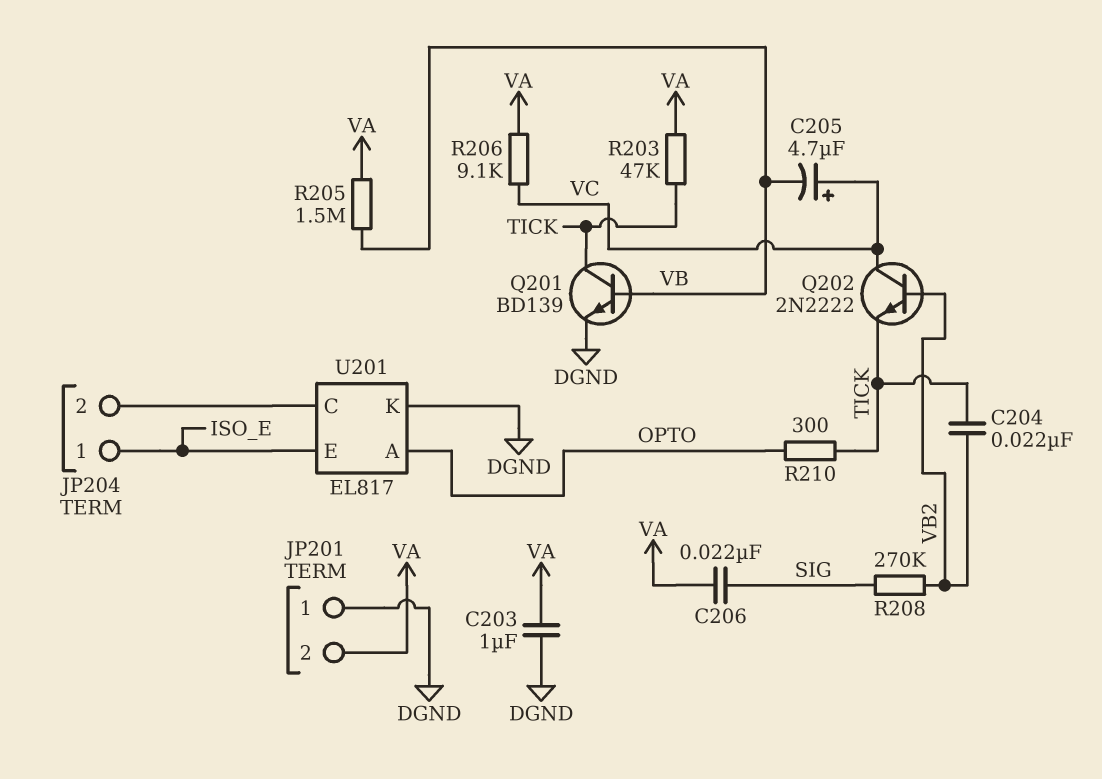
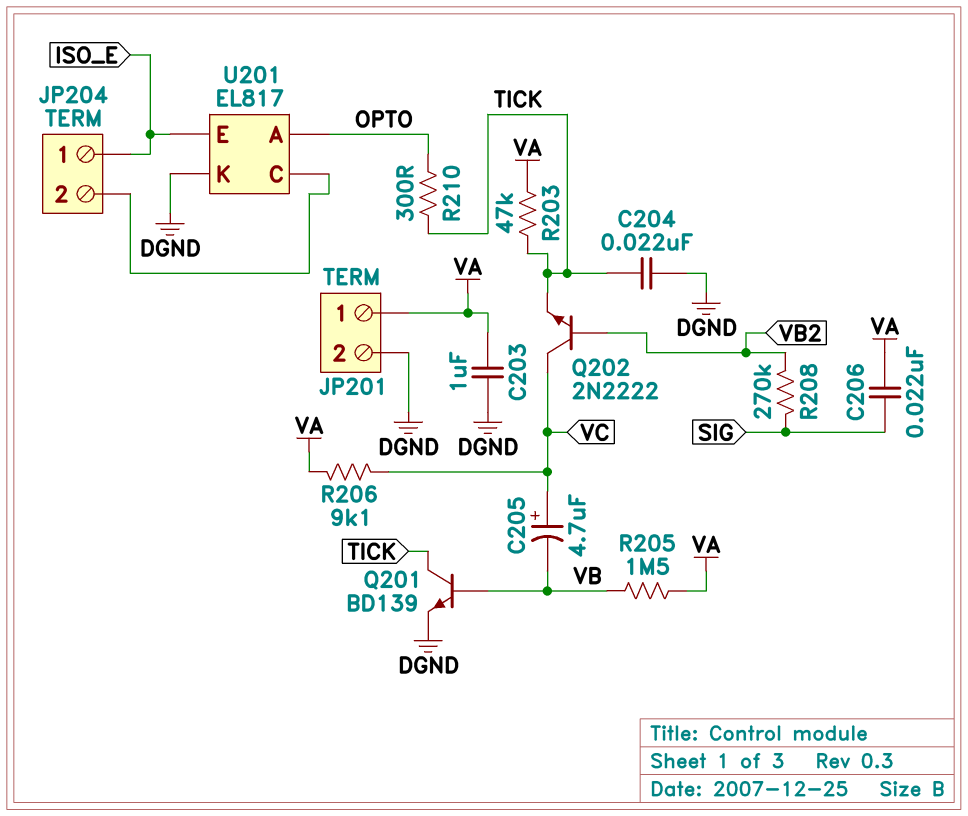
C204: 22nF (TICK, VB2) -> 22nF (DGND, TICK)
JP201 pin 1: DGND -> VA
JP201 pin 2: VA -> DGND

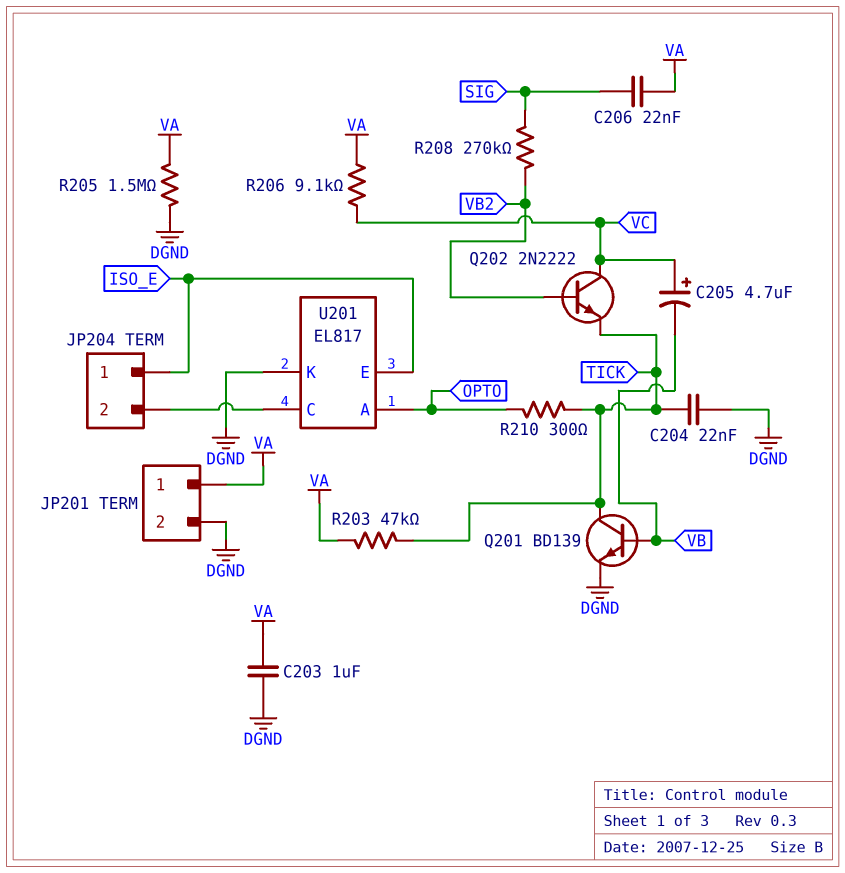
R205: 1.5M (VA, VB) -> 1.5M (DGND, VA)

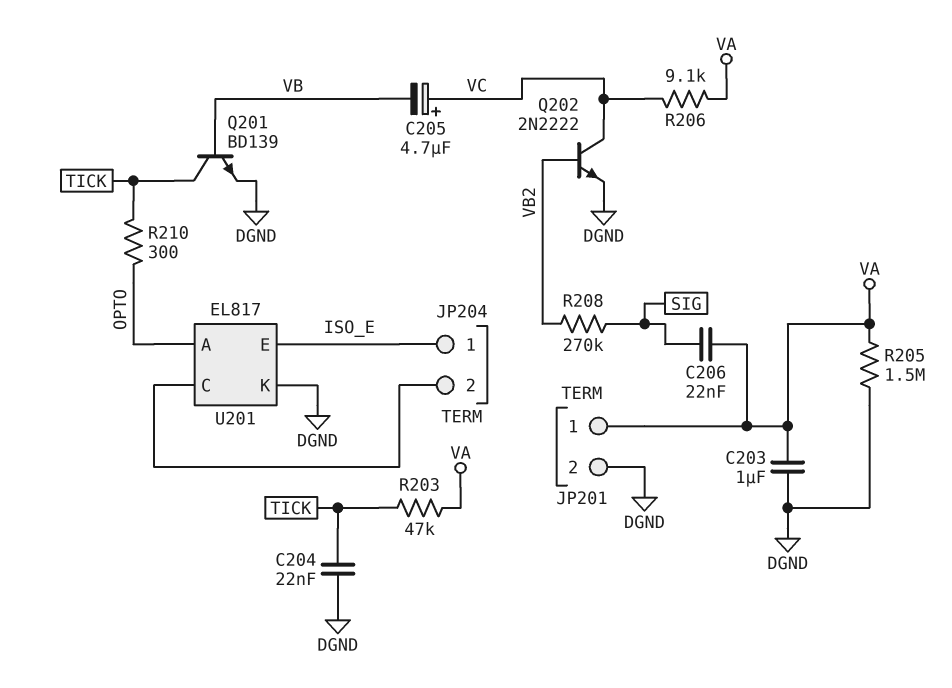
Q202: NPN 2N2222 (B VB2, C VC, E TICK) -> NPN 2N2222 (B VB2, C VC, E DGND)

